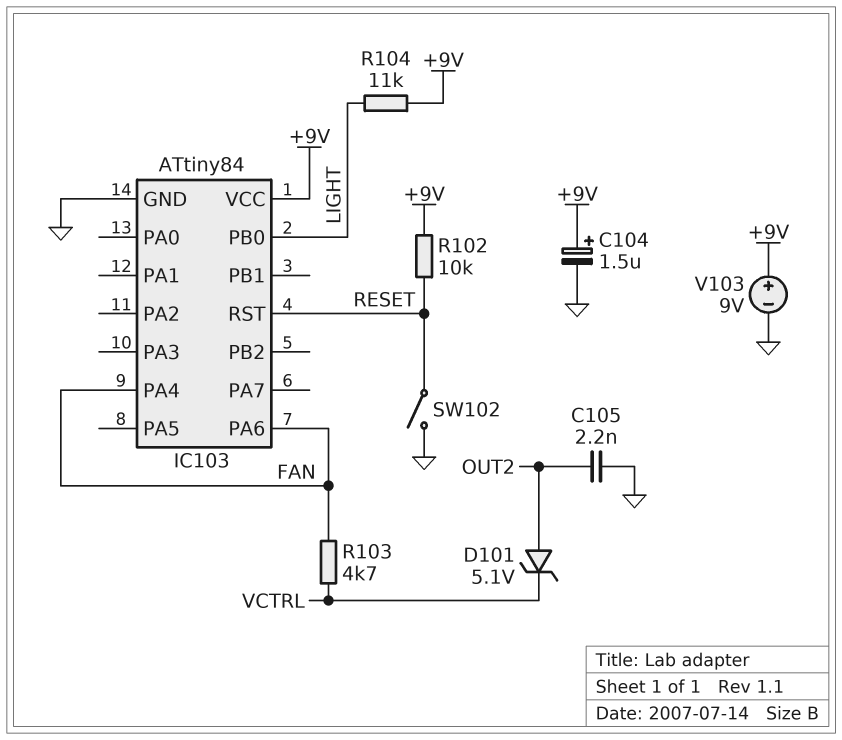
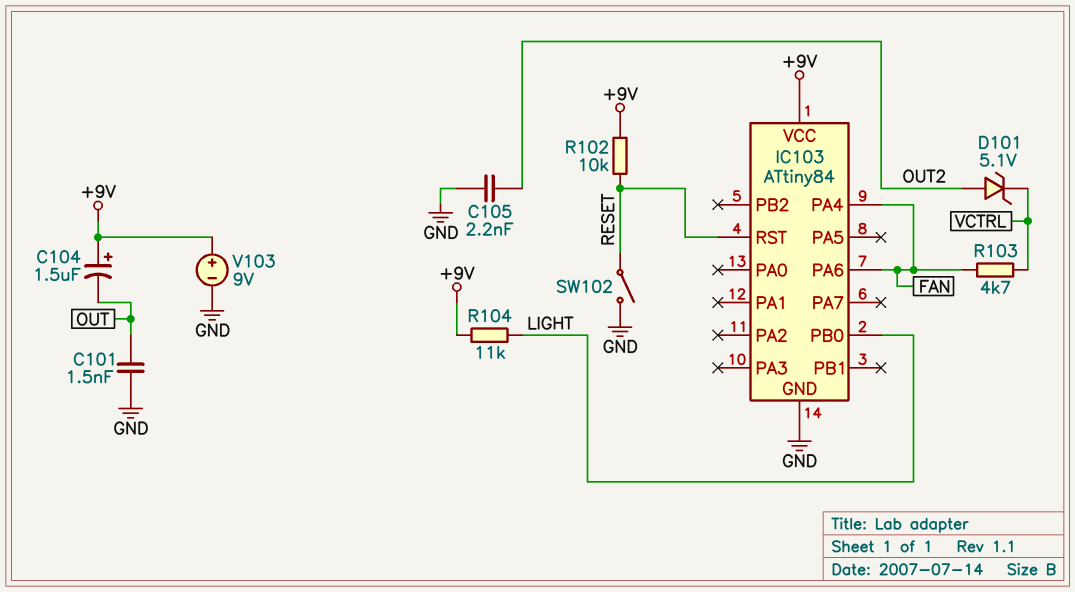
C101: none -> 1.5nF (GND, OUT)
C104: 1.5uF (plus +9V, minus GND) -> 1.5uF (plus +9V, minus OUT)

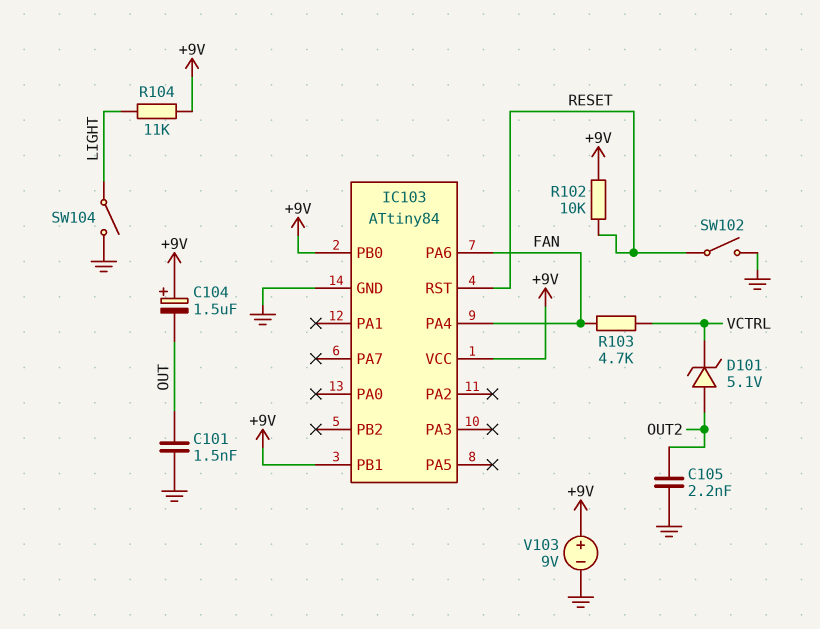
IC103 pin PB0: LIGHT -> +9V
IC103 pin PB1: none -> +9V
SW104: none -> switch (GND, LIGHT)

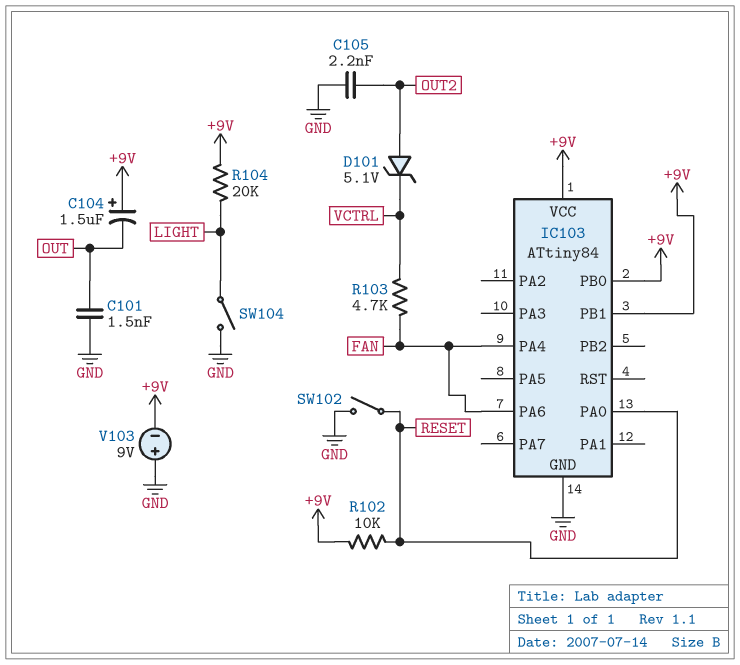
IC103 pin PA0: none -> RESET
IC103 pin RST: RESET -> none
R104: 11k (+9V, LIGHT) -> 20k (+9V, LIGHT)
V103: 9V (plus +9V, minus GND) -> 9V (plus GND, minus +9V)

